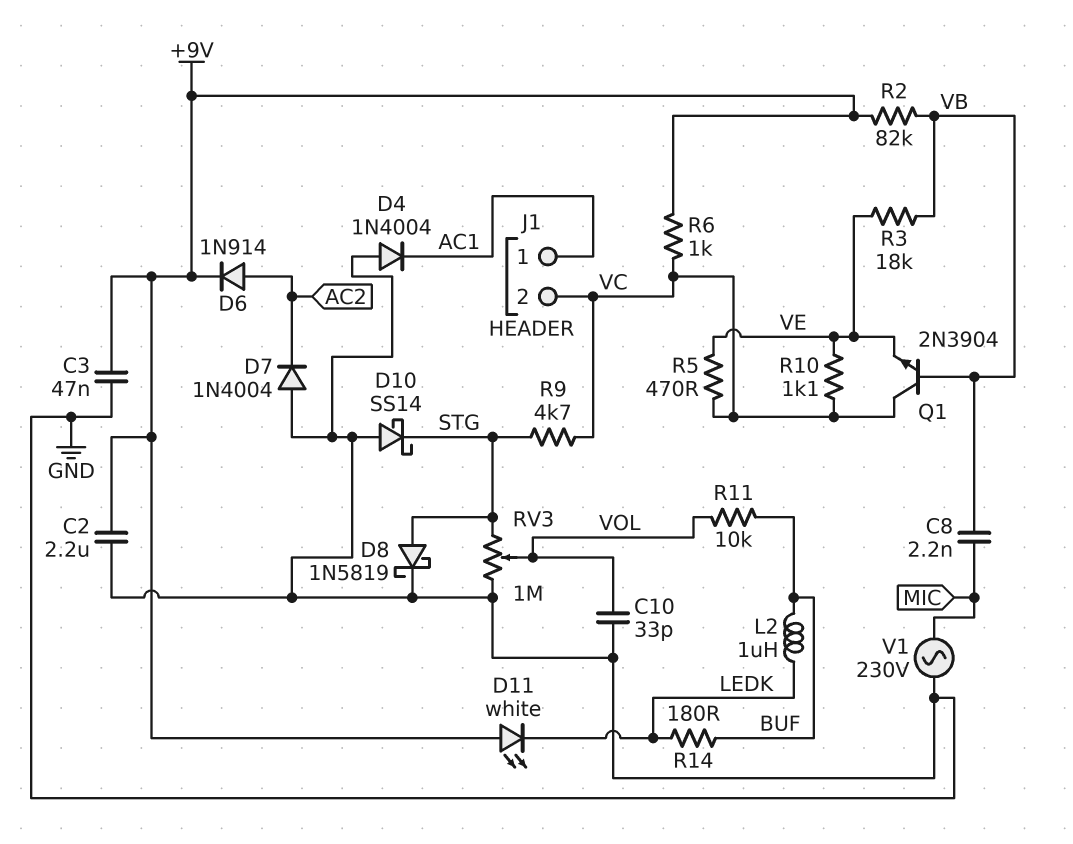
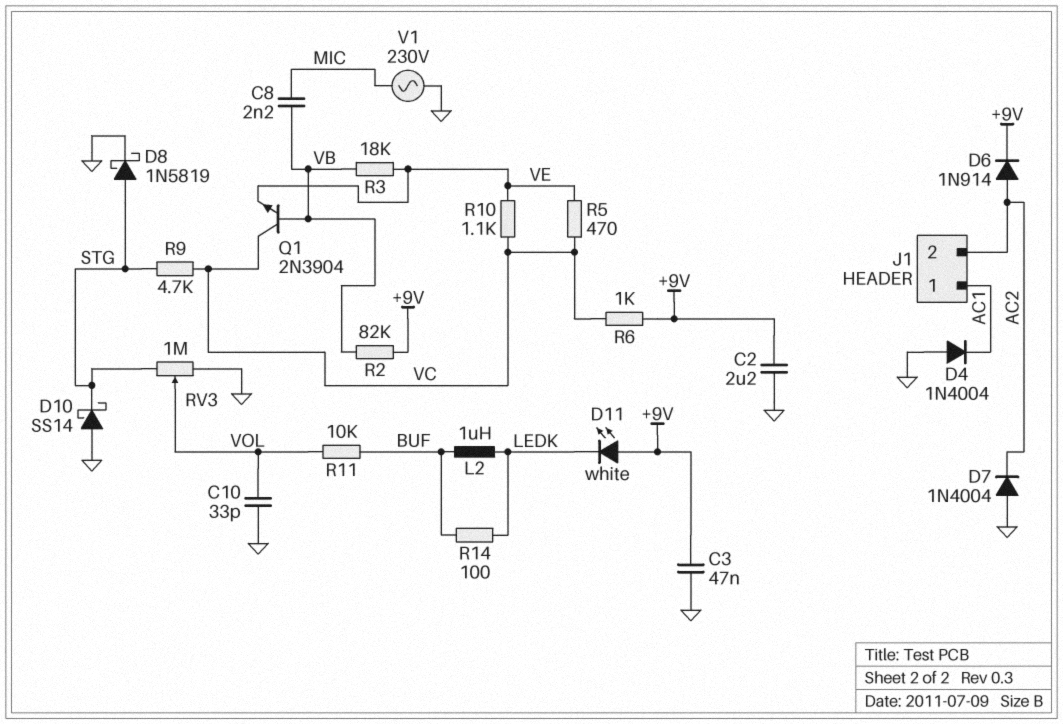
J1 pin 2: VC -> AC2
R14: 180 (BUF, LEDK) -> 100 (BUF, LEDK)

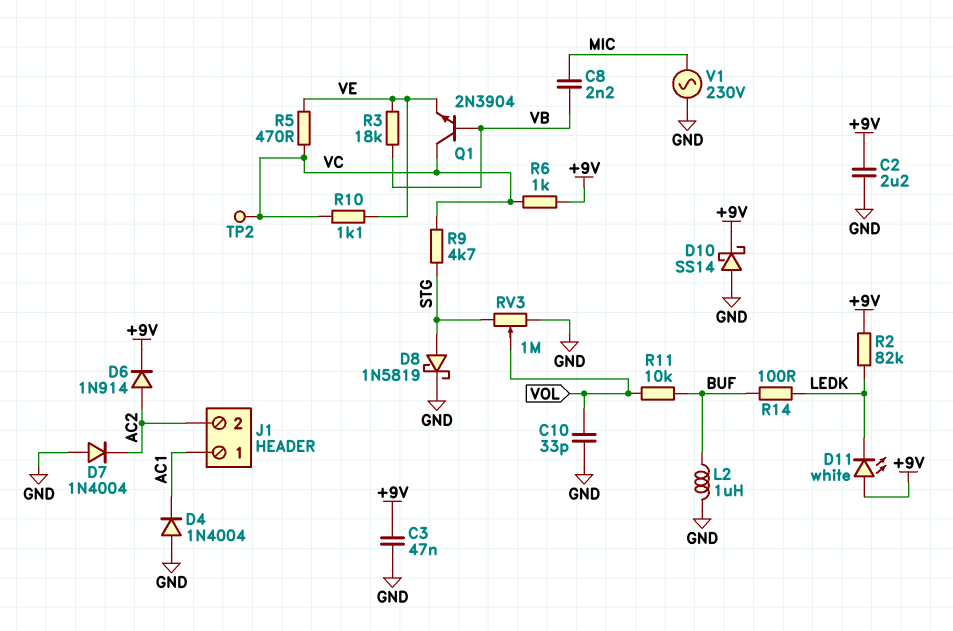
D10: schottky SS14 (A GND, K STG) -> schottky SS14 (A GND, K +9V)
L2: 1uH (BUF, LEDK) -> 1uH (BUF, GND)
R2: 82k (+9V, VB) -> 82k (+9V, LEDK)
TP2: none -> test point (VC)

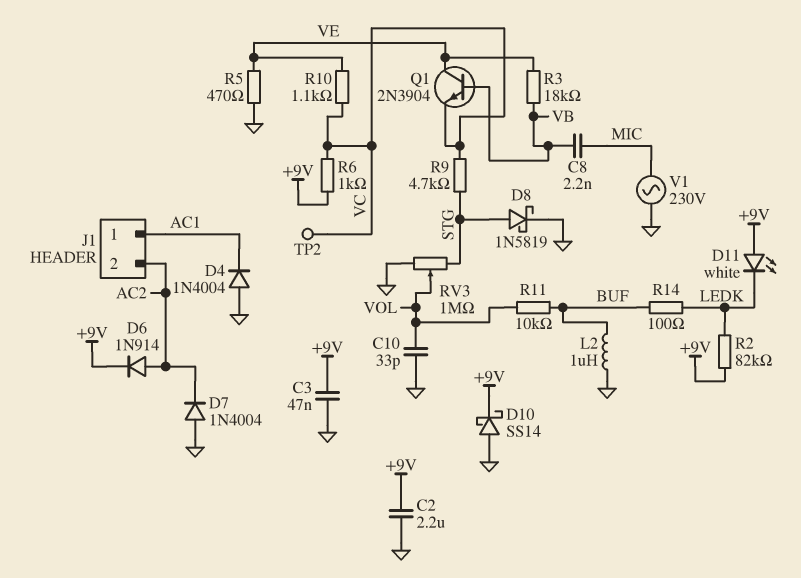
Q1: NPN 2N3904 (B VB, C VC, E VE) -> NPN 2N3904 (B VB, C VE, E VC)
R5: 470 (VC, VE) -> 470 (GND, VE)

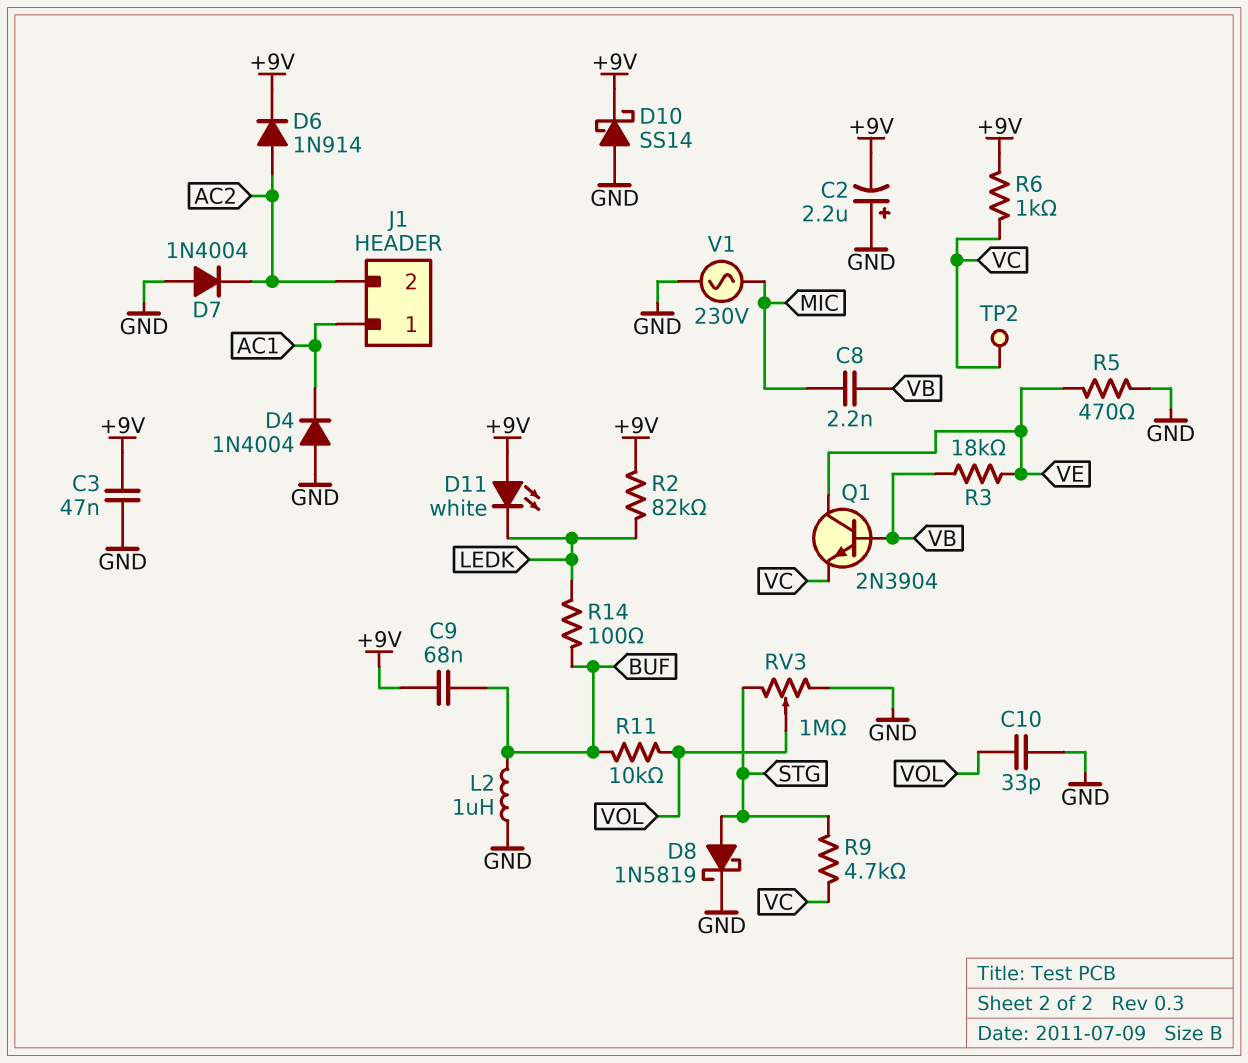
C2: 2.2uF (+9V, GND) -> 2.2uF (plus GND, minus +9V)
C9: none -> 68nF (+9V, BUF)
R10: 1.1k (VC, VE) -> none

